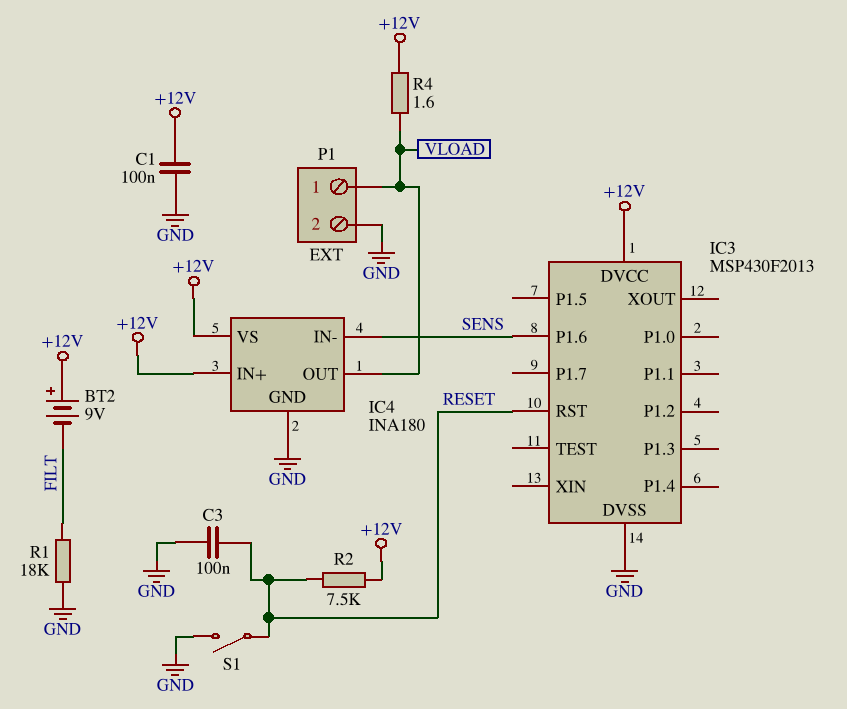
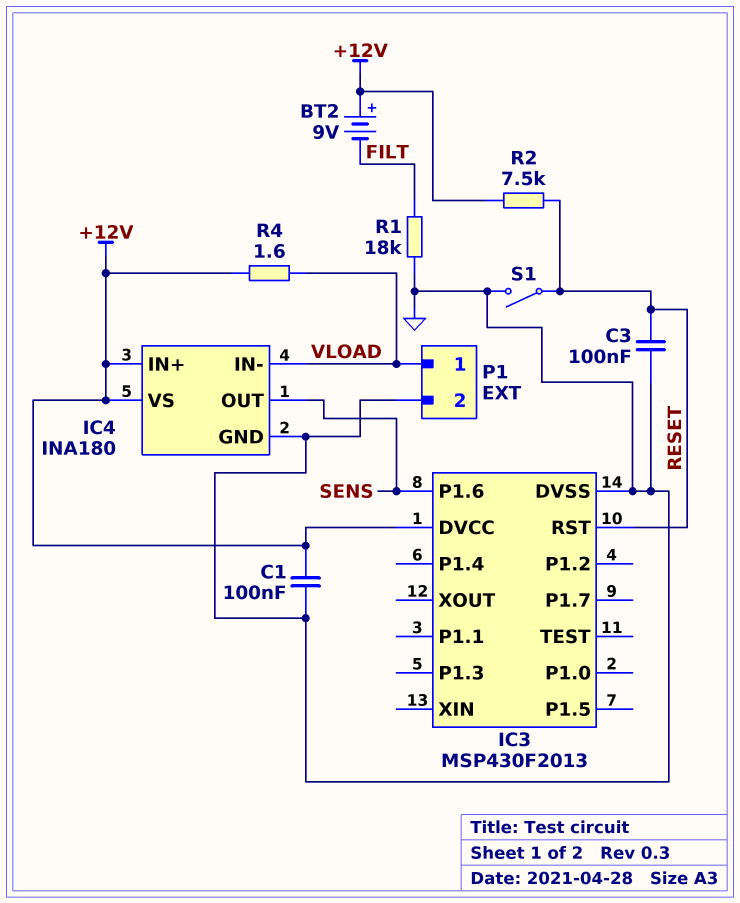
IC4 pin IN-: SENS -> VLOAD
IC4 pin OUT: VLOAD -> SENS

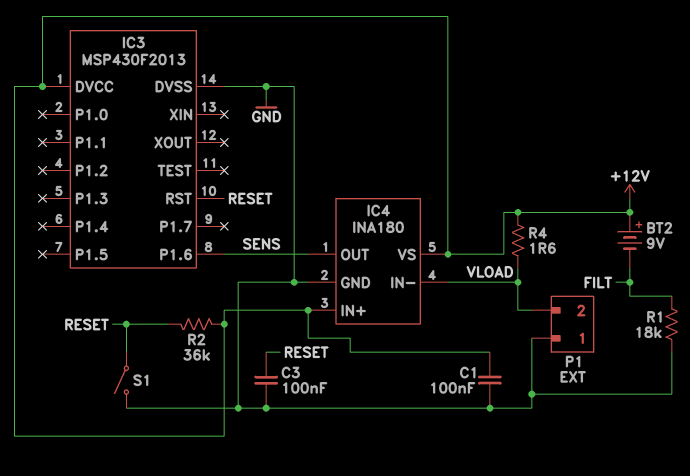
P1 pin 1: VLOAD -> GND
P1 pin 2: GND -> VLOAD
R2: 7.5k (+12V, RESET) -> 36k (+12V, RESET)

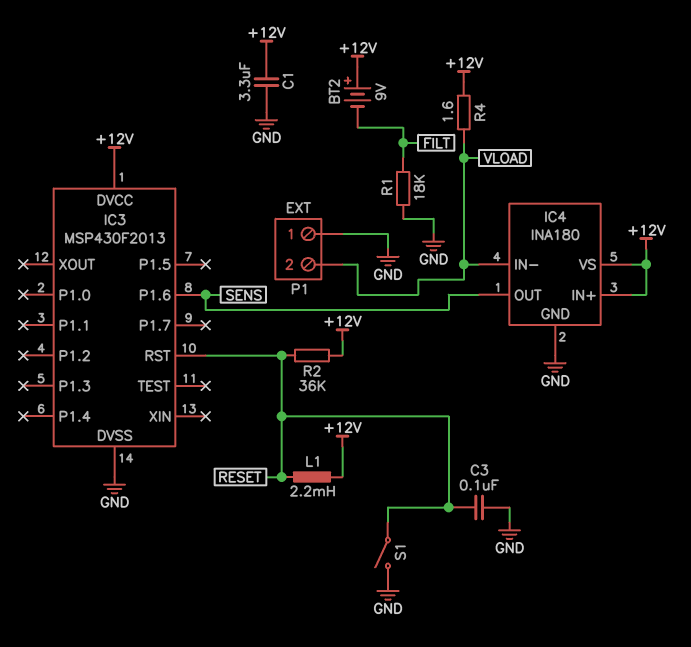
C1: 100nF (+12V, GND) -> 3.3uF (+12V, GND)
L1: none -> 2.2mH (+12V, RESET)

